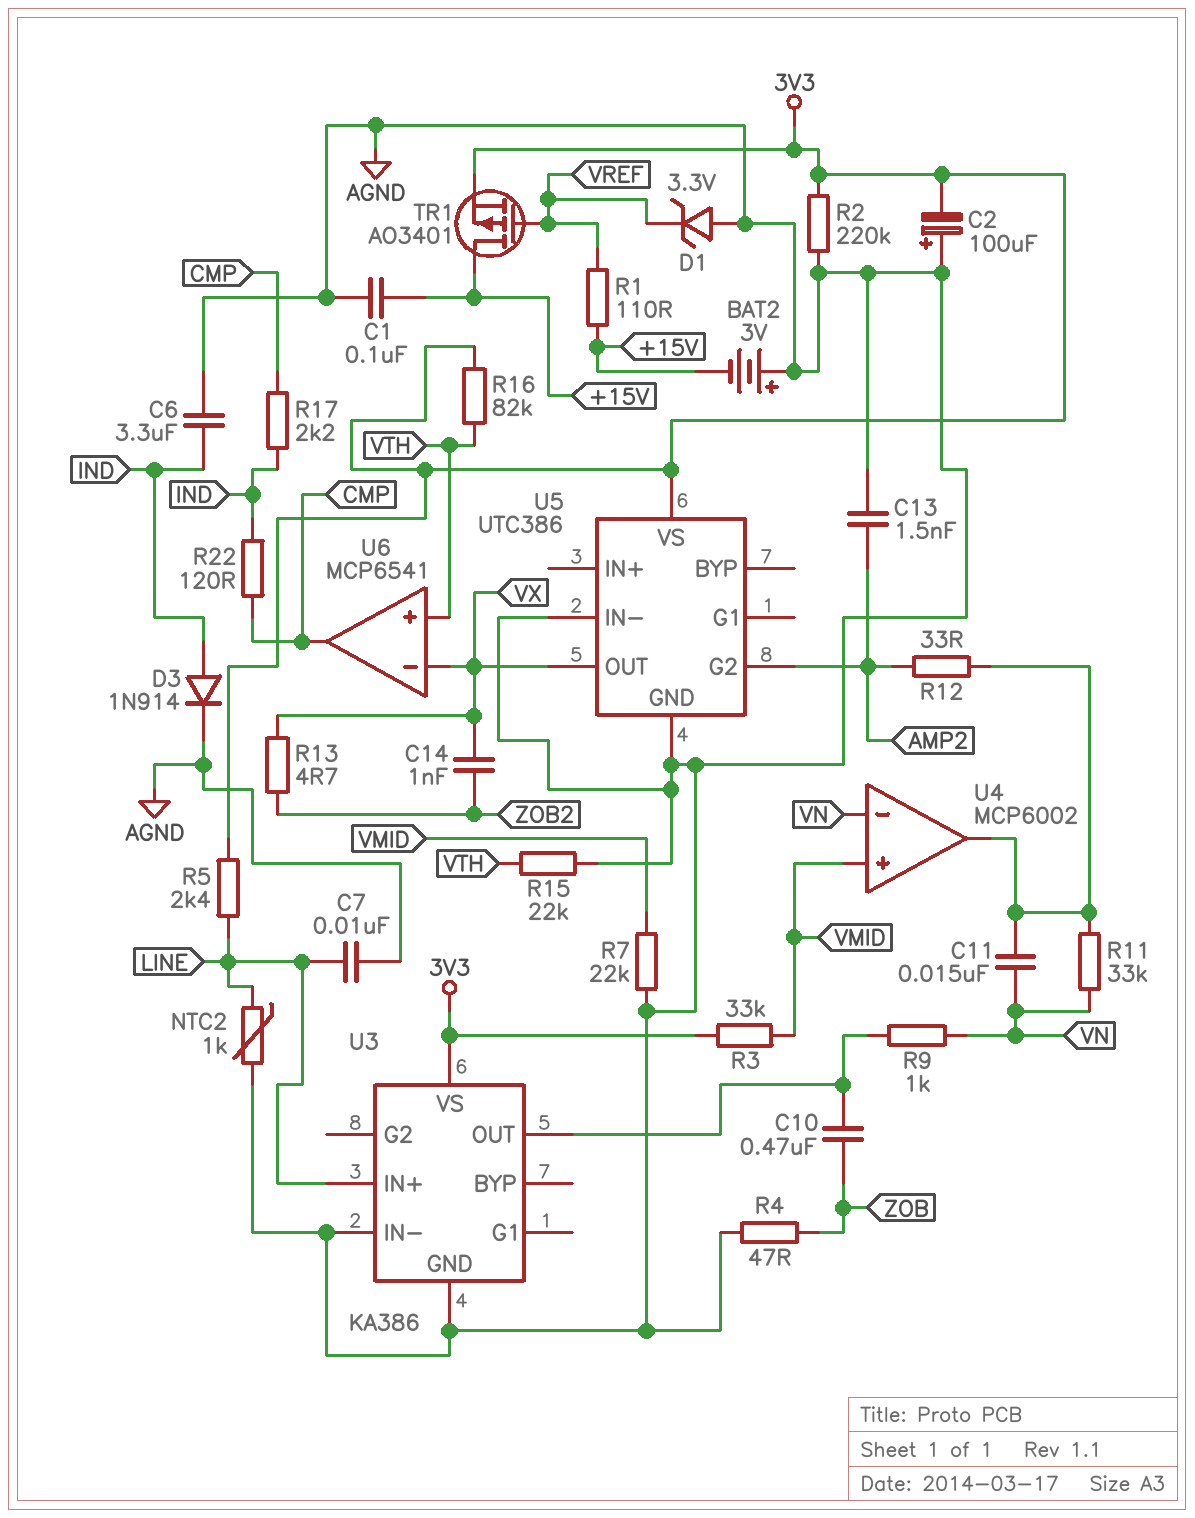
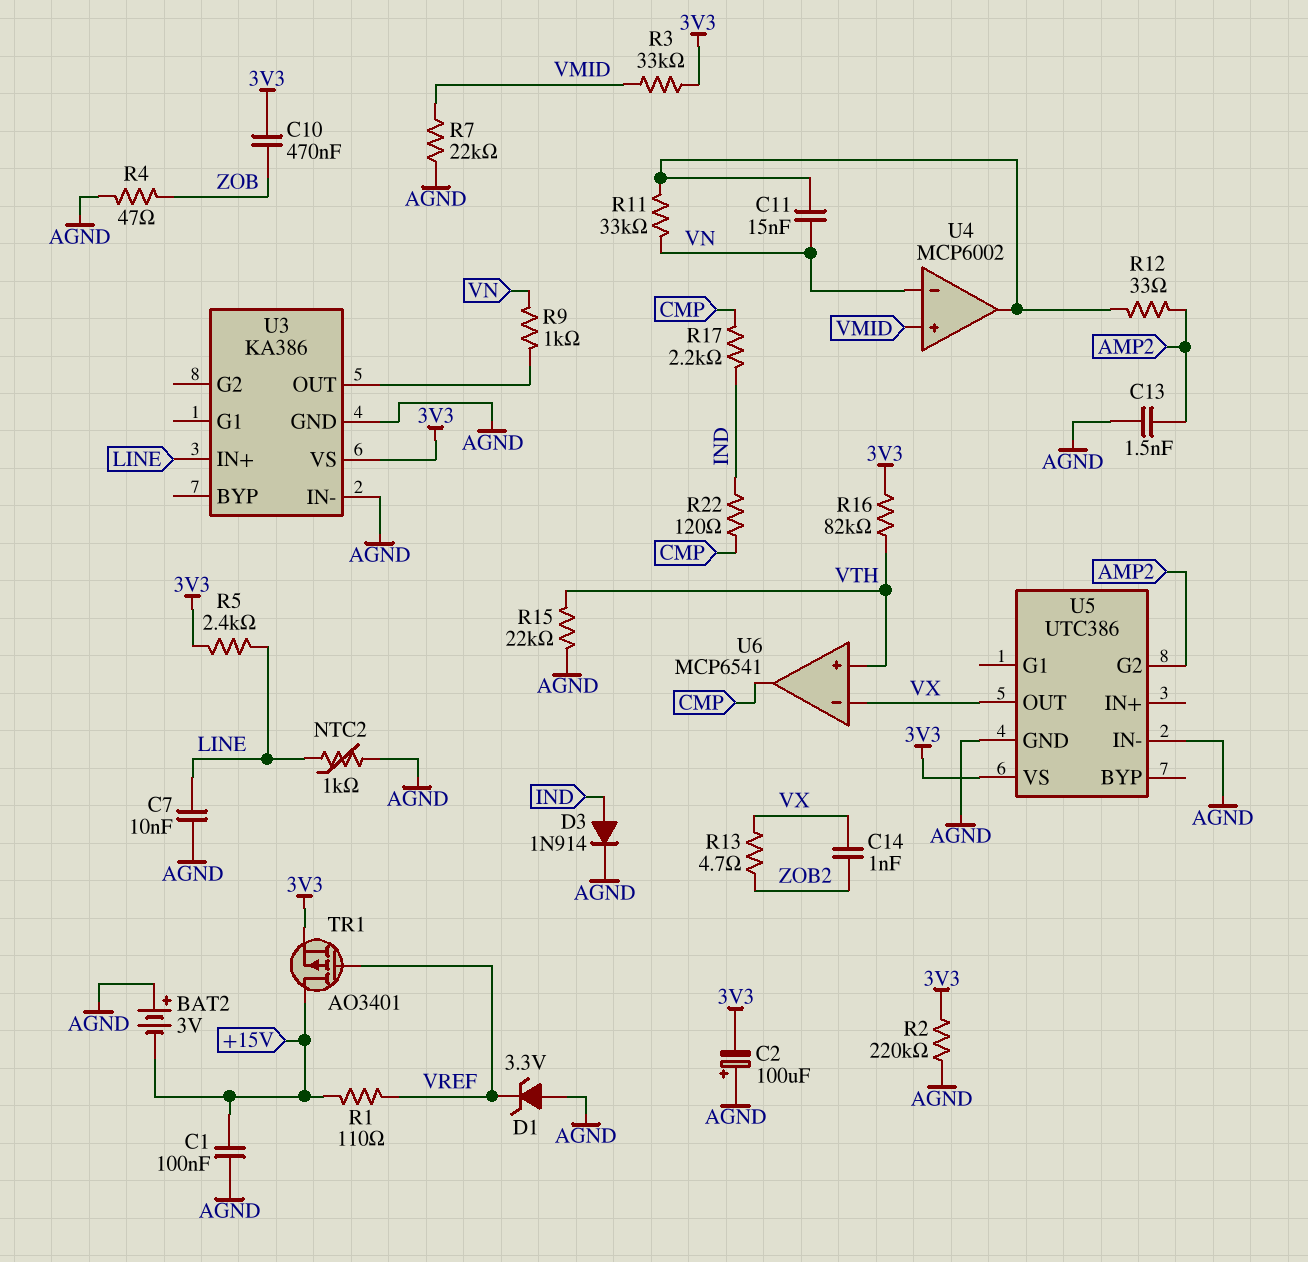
C6: 3.3uF (AGND, IND) -> none
C10: 470nF (U3/OUT, ZOB) -> 470nF (3V3, ZOB)

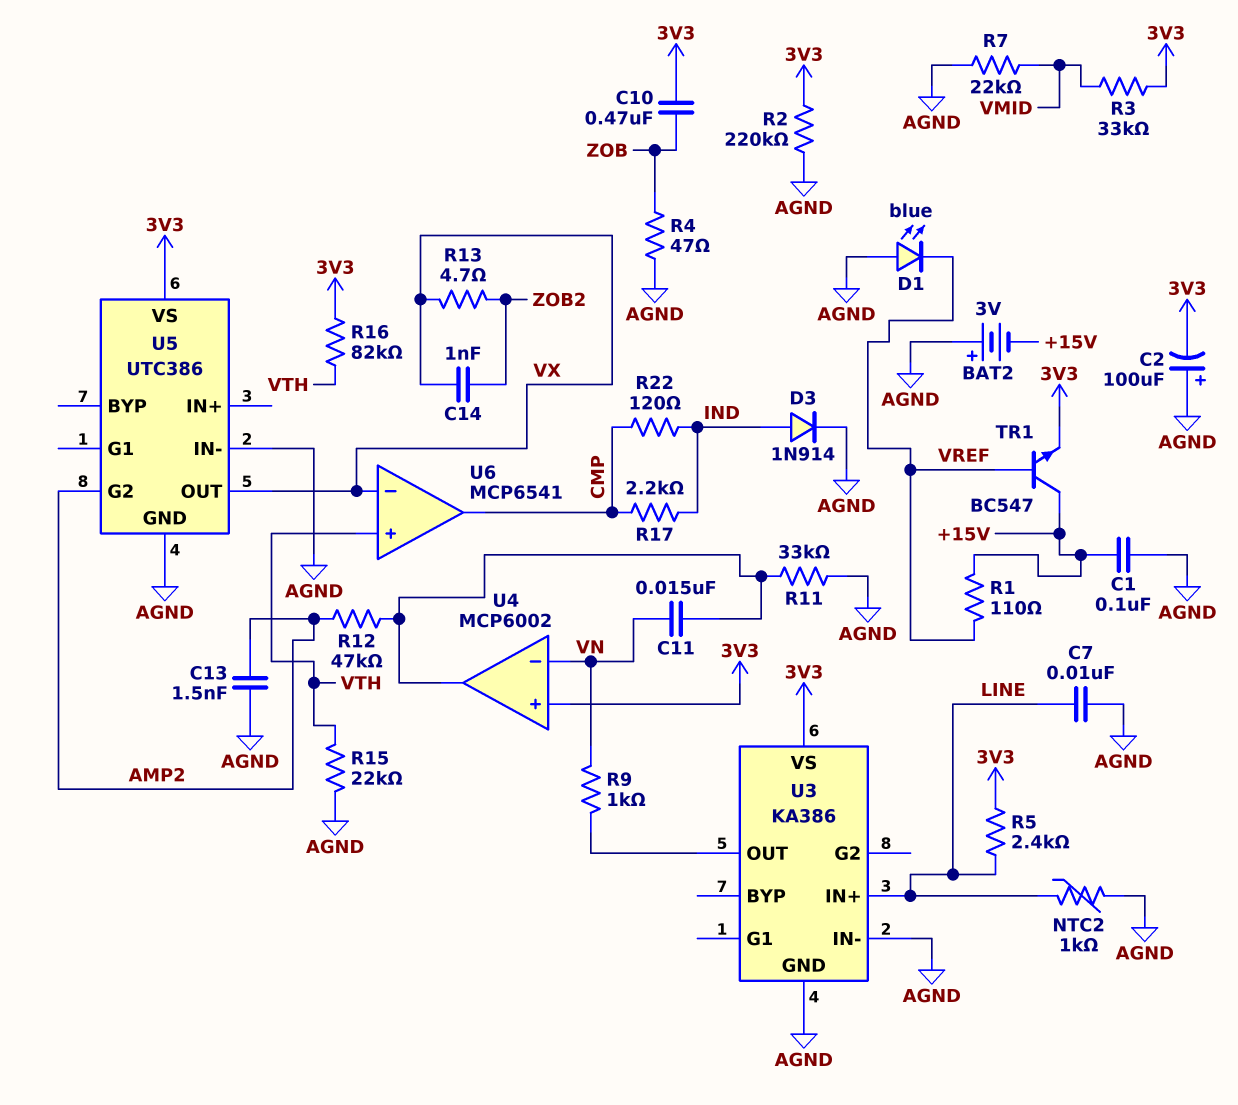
D1: zener 3.3V (A AGND, K VREF) -> LED blue (A AGND, K VREF)
R11: 33k (U4/out, VN) -> 33k (AGND, U4/out)
R12: 33 (AMP2, U4/out) -> 47k (AMP2, U4/out)
TR1: PMOS AO3401 (G VREF, D +15V, S 3V3) -> NPN BC547 (B VREF, C +15V, E 3V3)
U4 pin in+: VMID -> 3V3

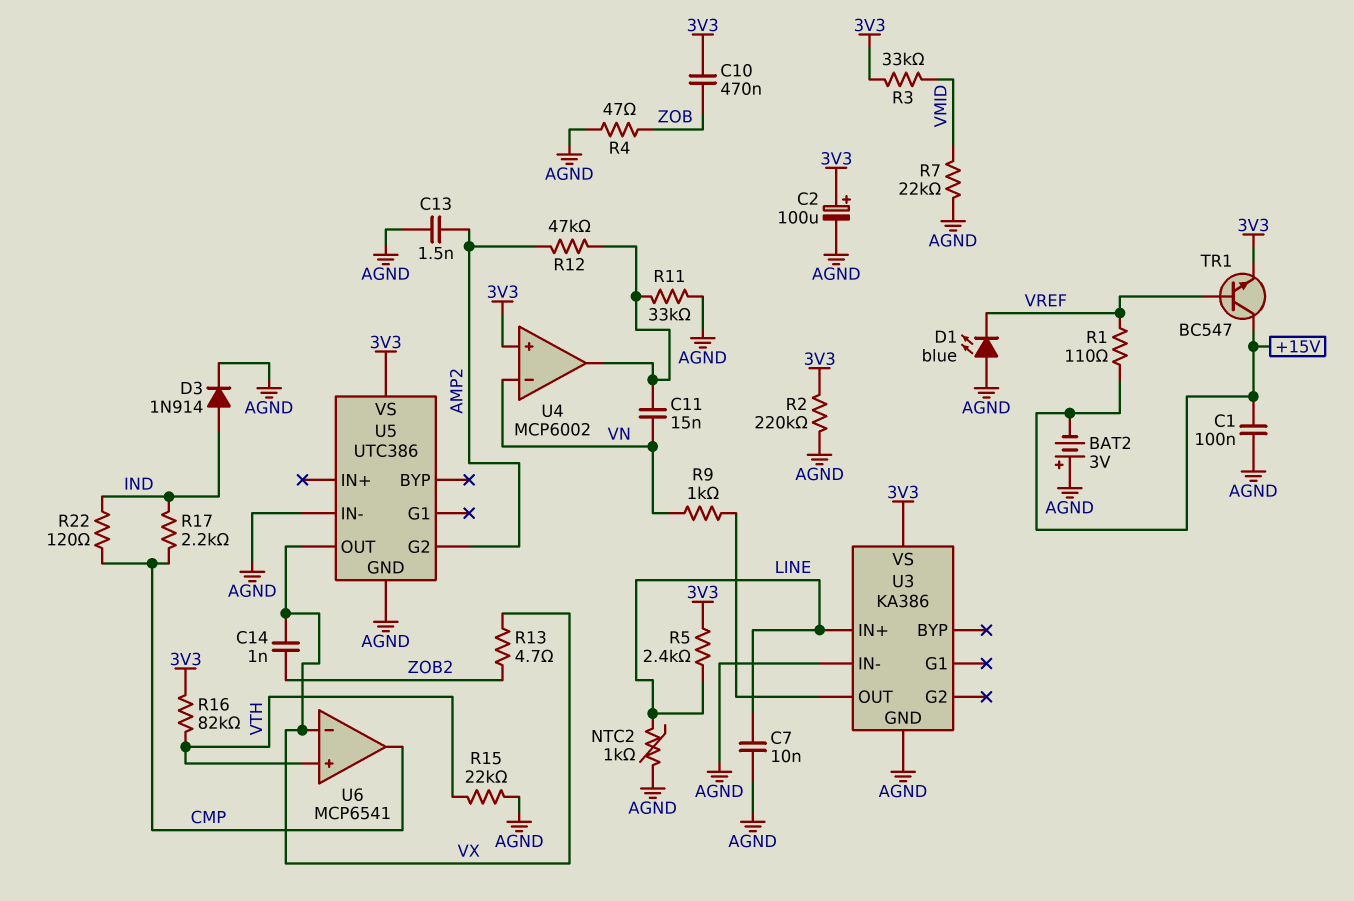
C2: 100uF (plus AGND, minus 3V3) -> 100uF (plus 3V3, minus AGND)

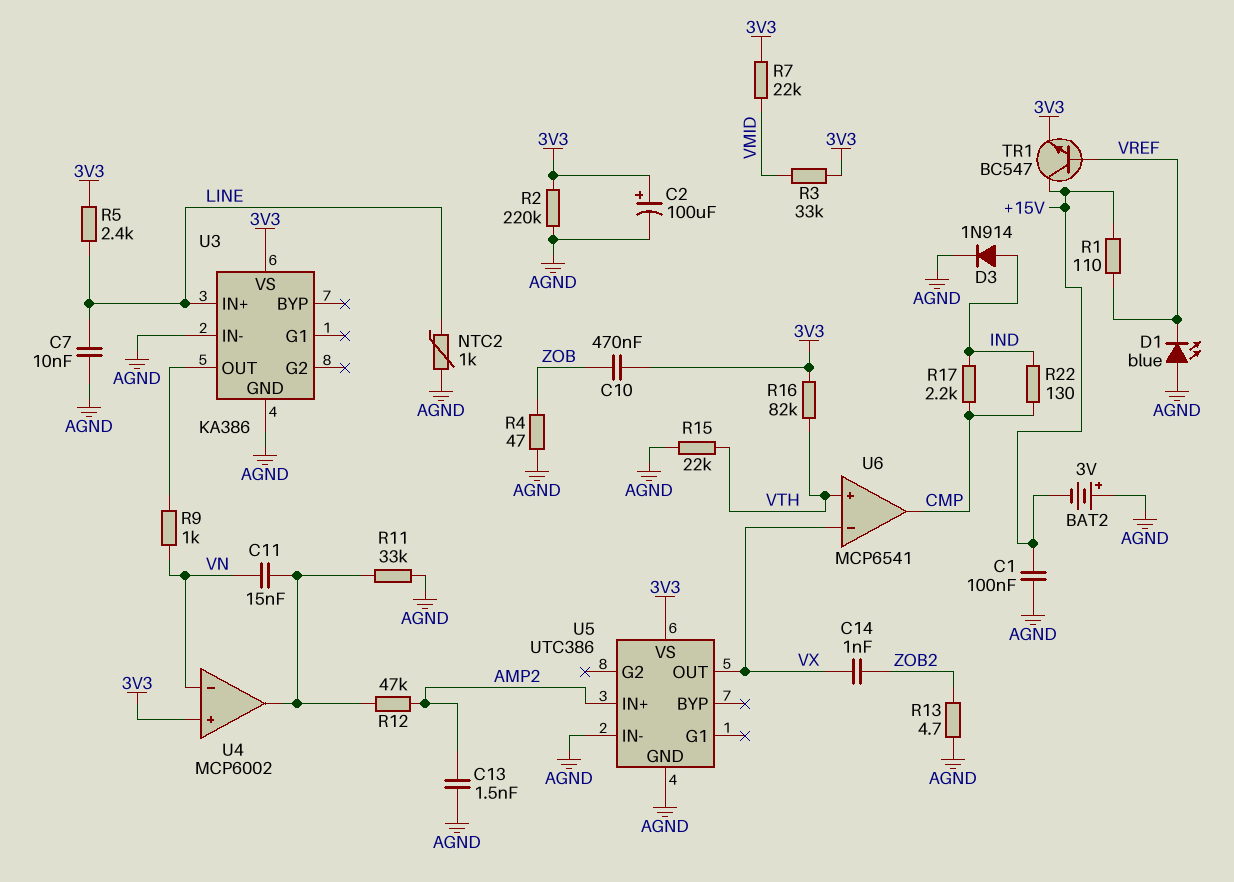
R7: 22k (AGND, VMID) -> 22k (3V3, VMID)
R13: 4.7 (VX, ZOB2) -> 4.7 (AGND, ZOB2)
R22: 120 (CMP, IND) -> 130 (CMP, IND)
U5 pin G2: AMP2 -> none
U5 pin IN+: none -> AMP2

